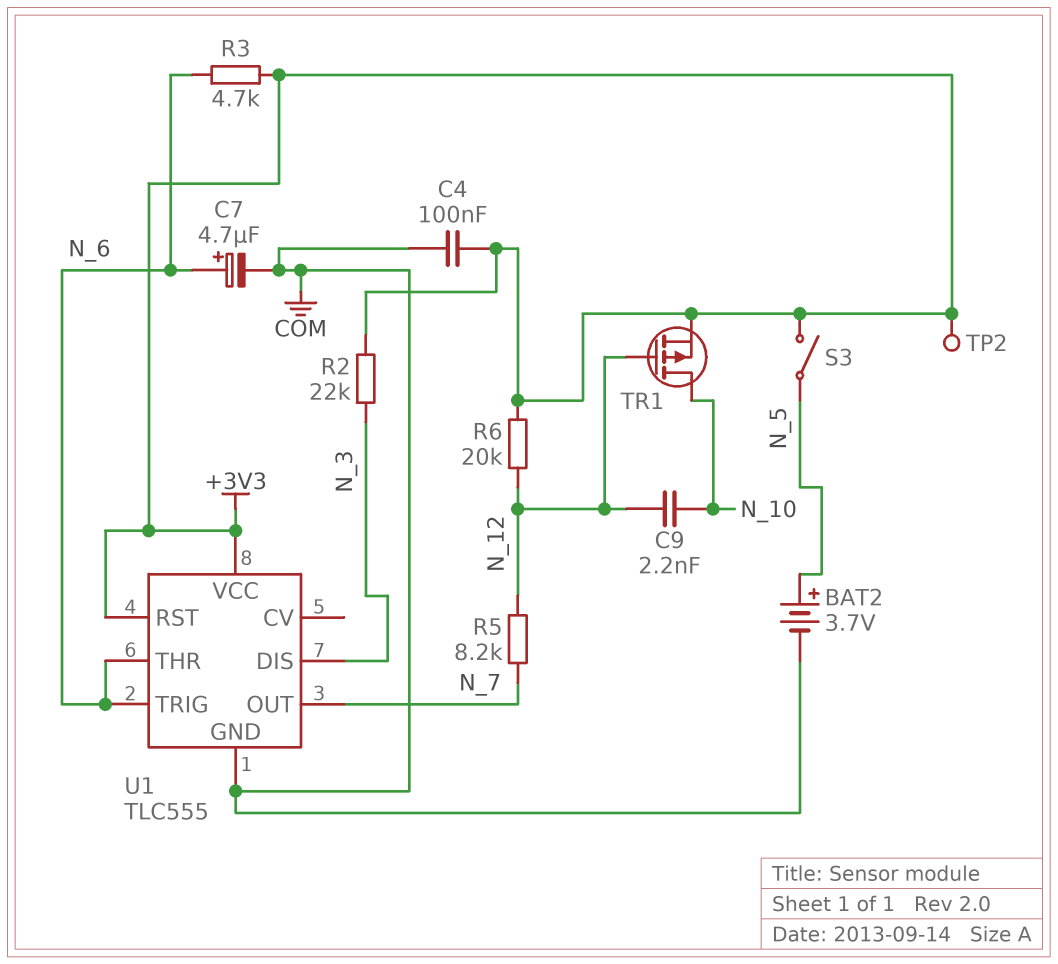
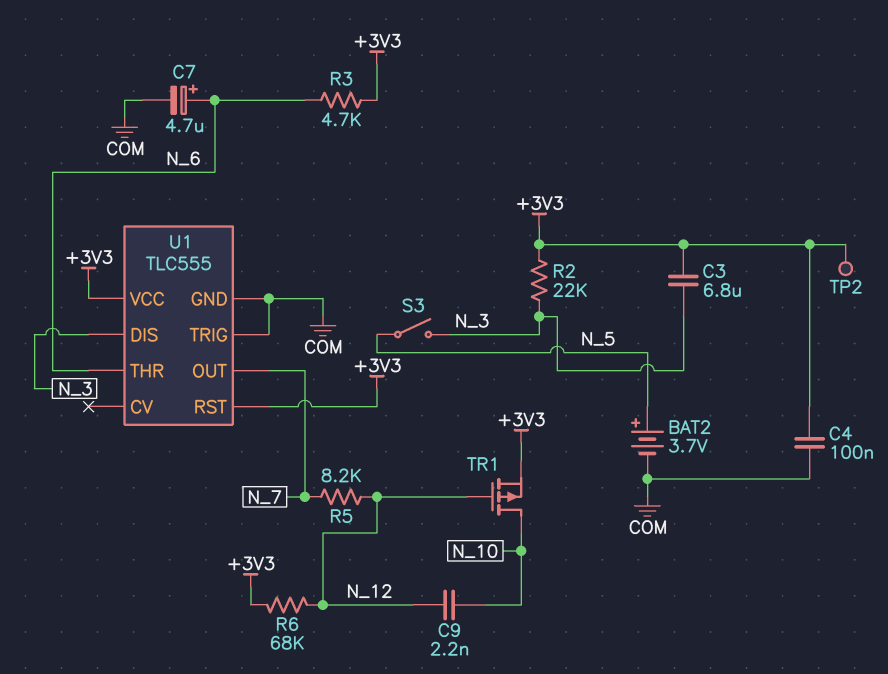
C3: none -> 6.8uF (+3V3, N_3)
R6: 20k (+3V3, N_12) -> 68k (+3V3, N_12)
S3: switch (+3V3, N_5) -> switch (N_3, N_5)
U1 pin TRIG: N_6 -> COM

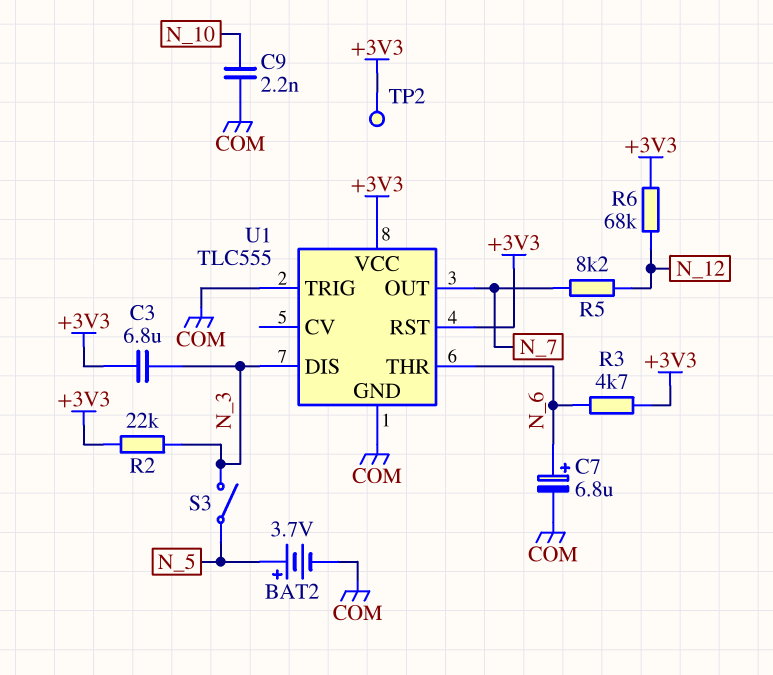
C4: 100nF (+3V3, COM) -> none
C7: 4.7uF (plus N_6, minus COM) -> 6.8uF (plus N_6, minus COM)
C9: 2.2nF (N_10, N_12) -> 2.2nF (COM, N_10)
TR1: PMOS (G N_12, D N_10, S +3V3) -> none

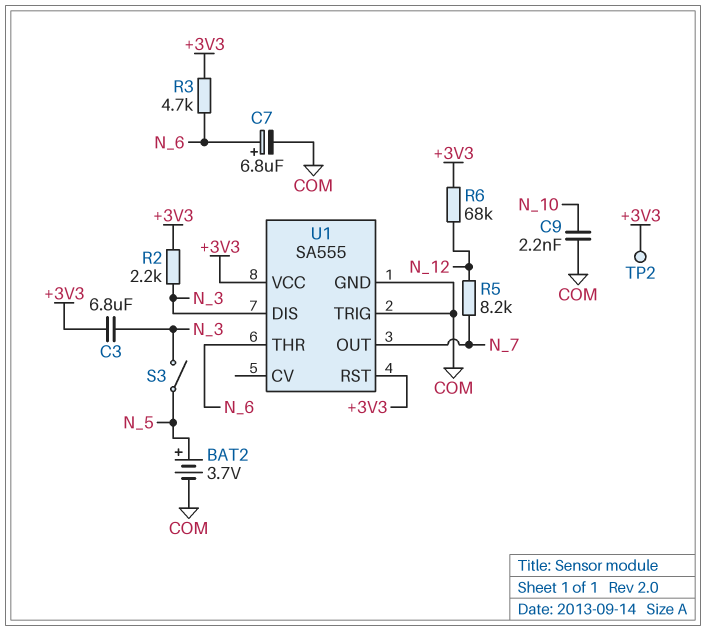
R2: 22k (+3V3, N_3) -> 2.2k (+3V3, N_3)
U1: TLC555 -> SA555

